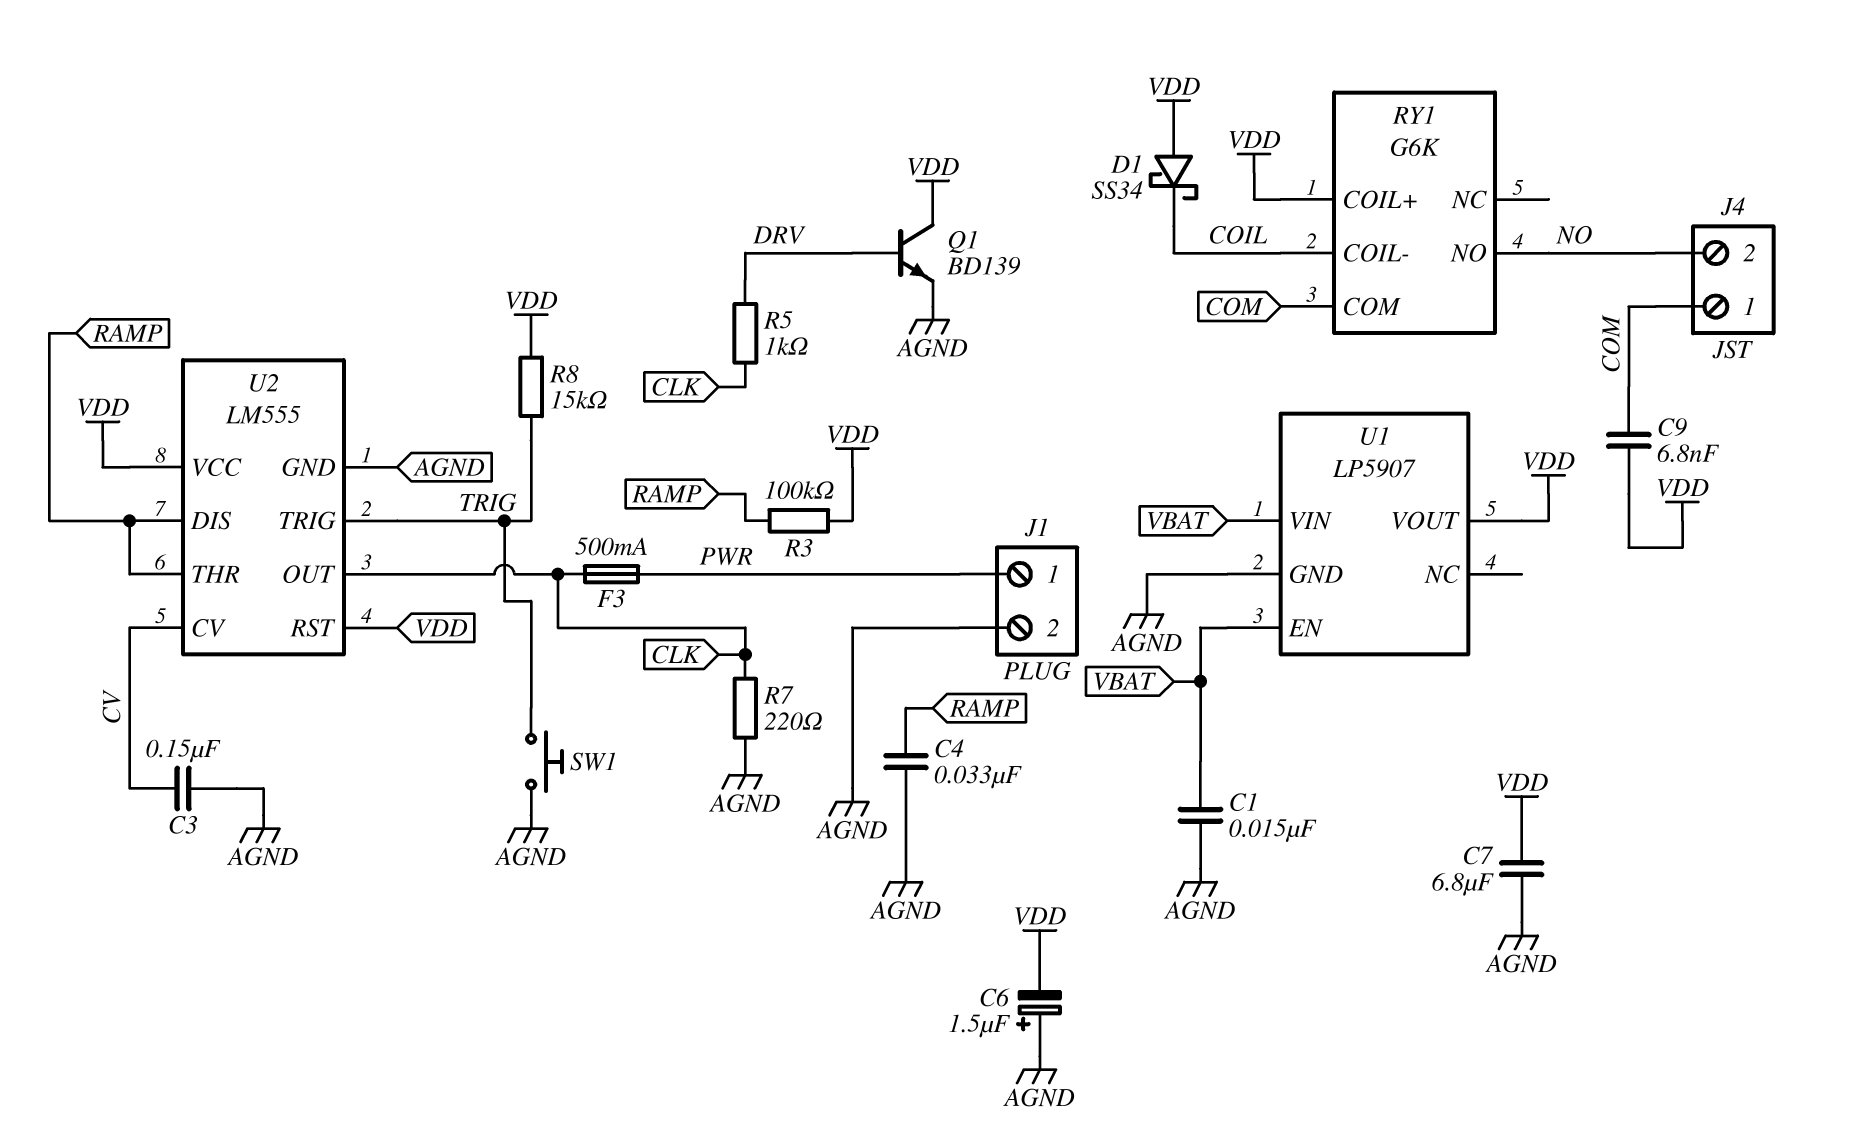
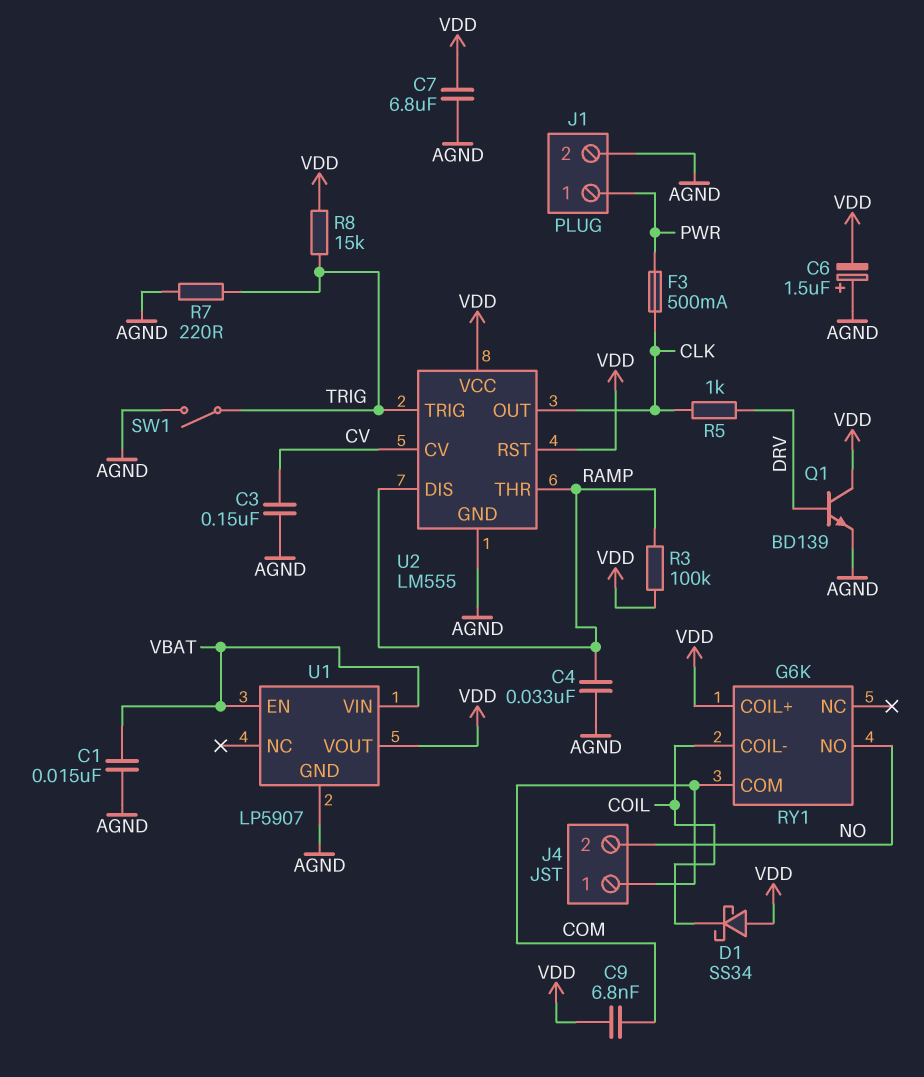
R7: 220 (AGND, CLK) -> 220 (AGND, TRIG)
SW1: button (AGND, TRIG) -> switch (AGND, TRIG)

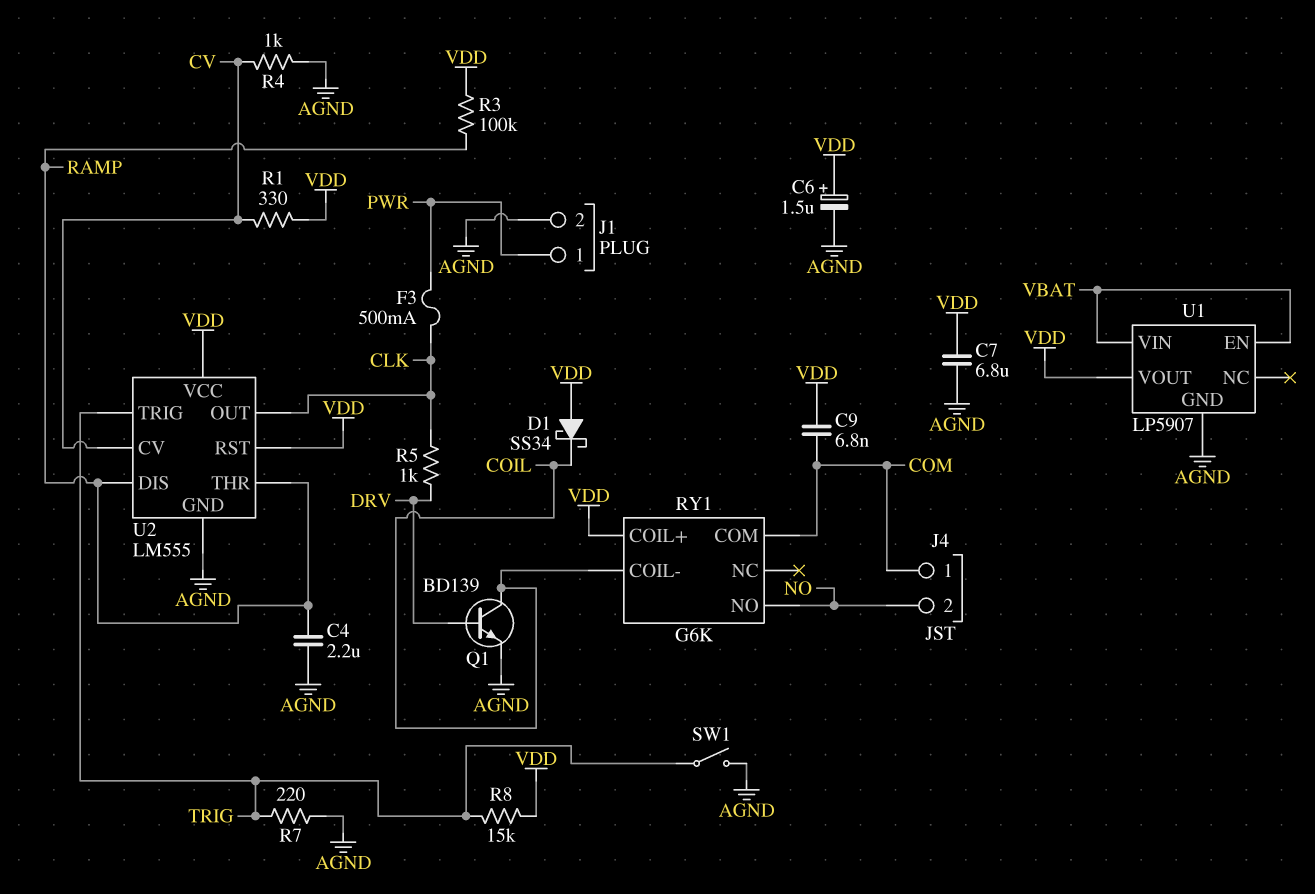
C1: 15nF (AGND, VBAT) -> none
C3: 150nF (AGND, CV) -> none
C4: 33nF (AGND, RAMP) -> 2.2uF (AGND, RAMP)
C6: 1.5uF (plus AGND, minus VDD) -> 1.5uF (plus VDD, minus AGND)
Q1: NPN BD139 (B DRV, C VDD, E AGND) -> NPN BD139 (B DRV, C COIL, E AGND)
R1: none -> 330 (CV, VDD)
R4: none -> 1k (AGND, CV)

